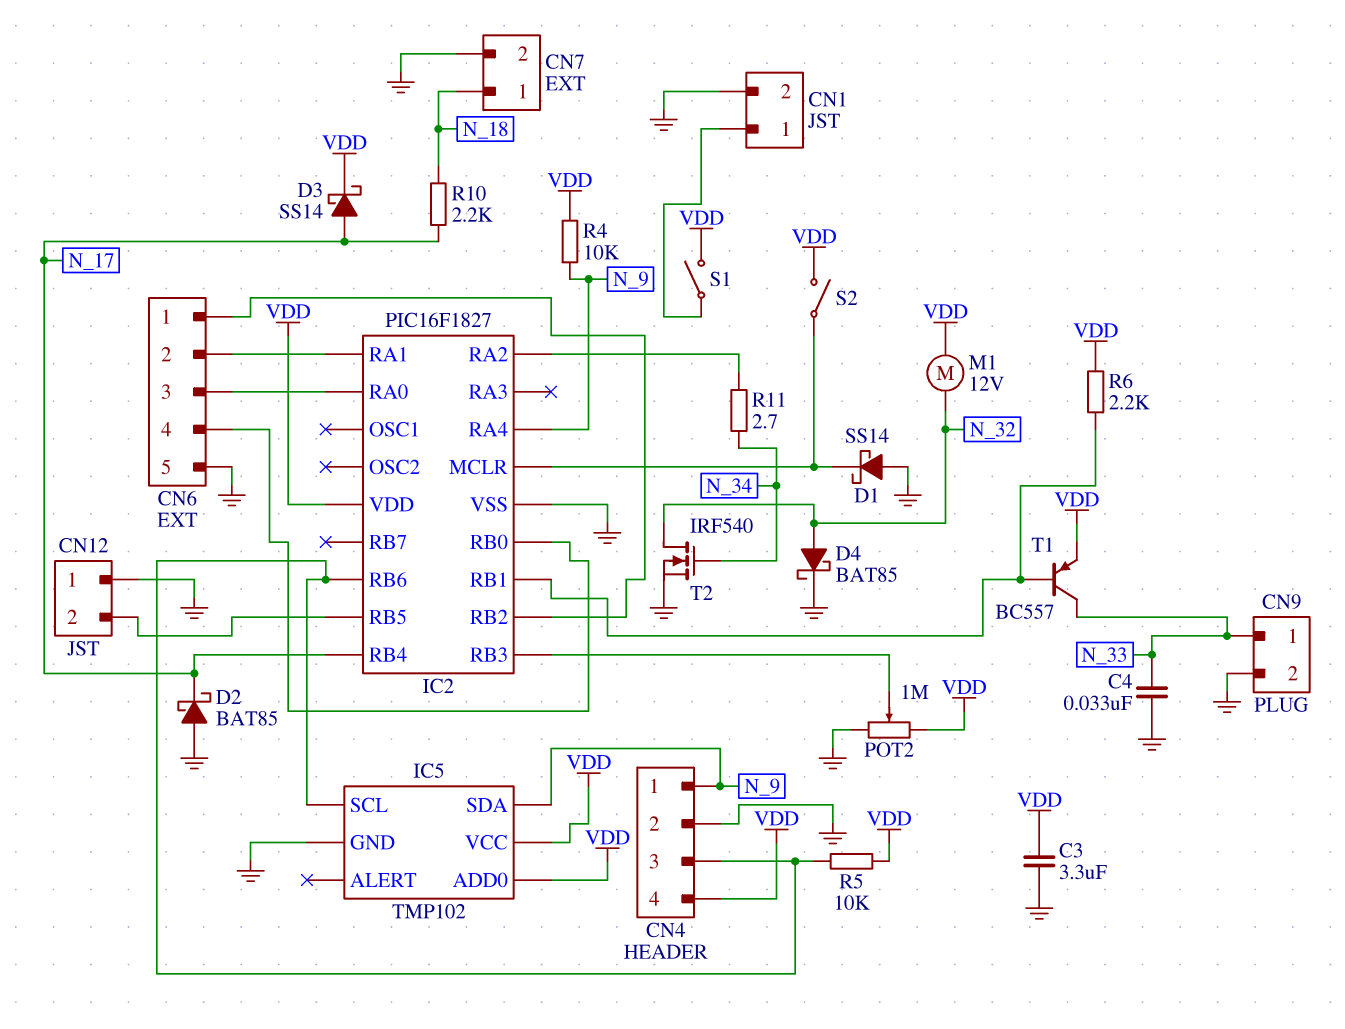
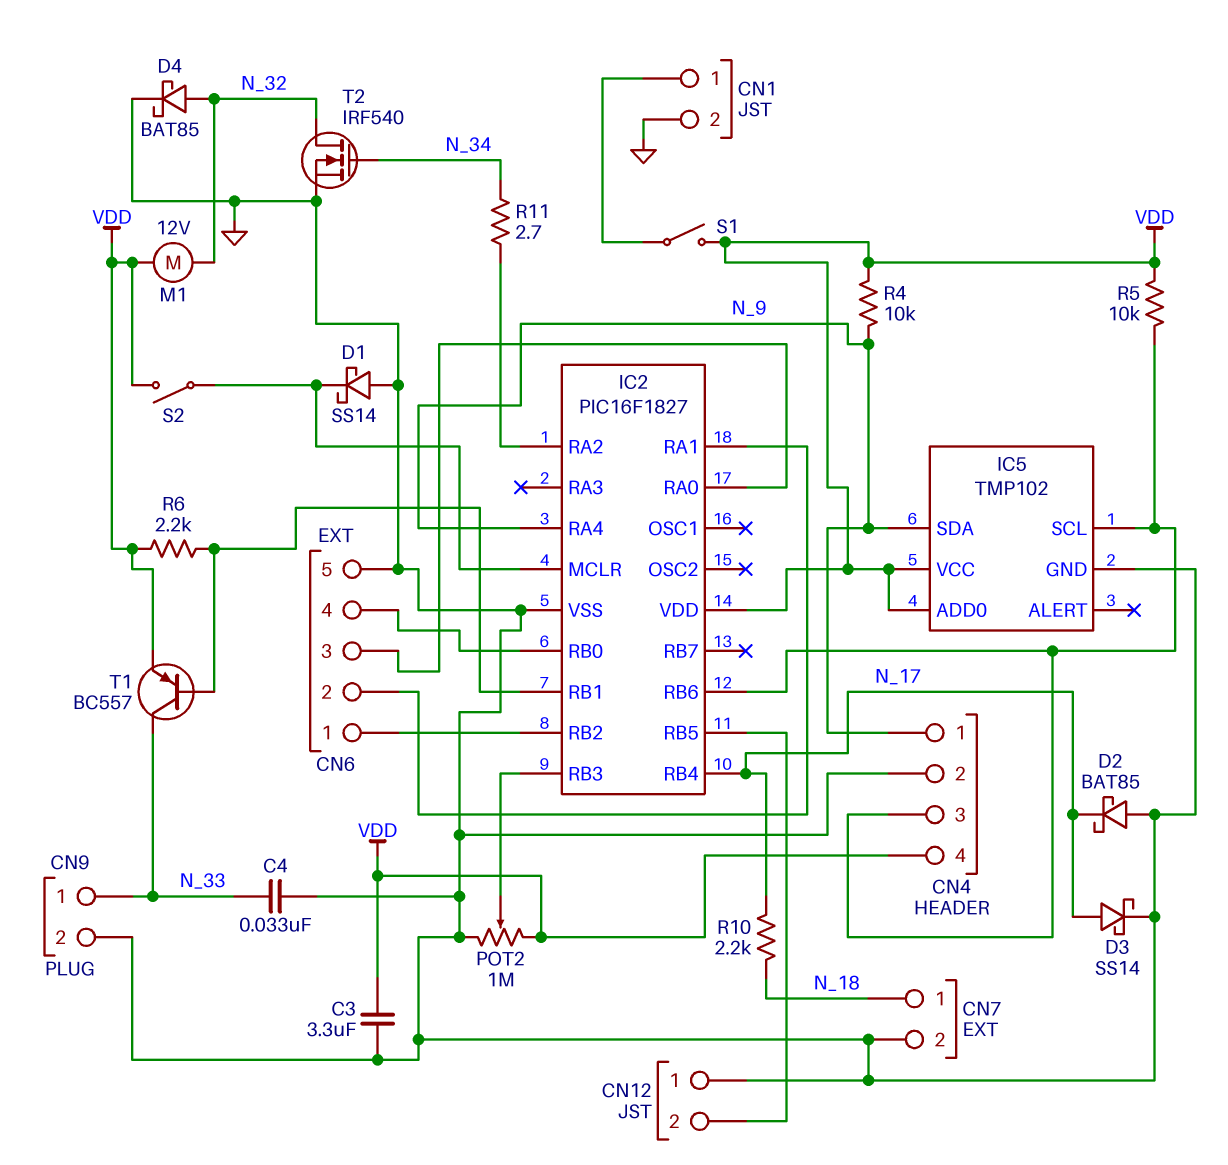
D3: schottky SS14 (A N_17, K VDD) -> schottky SS14 (A N_17, K GND)

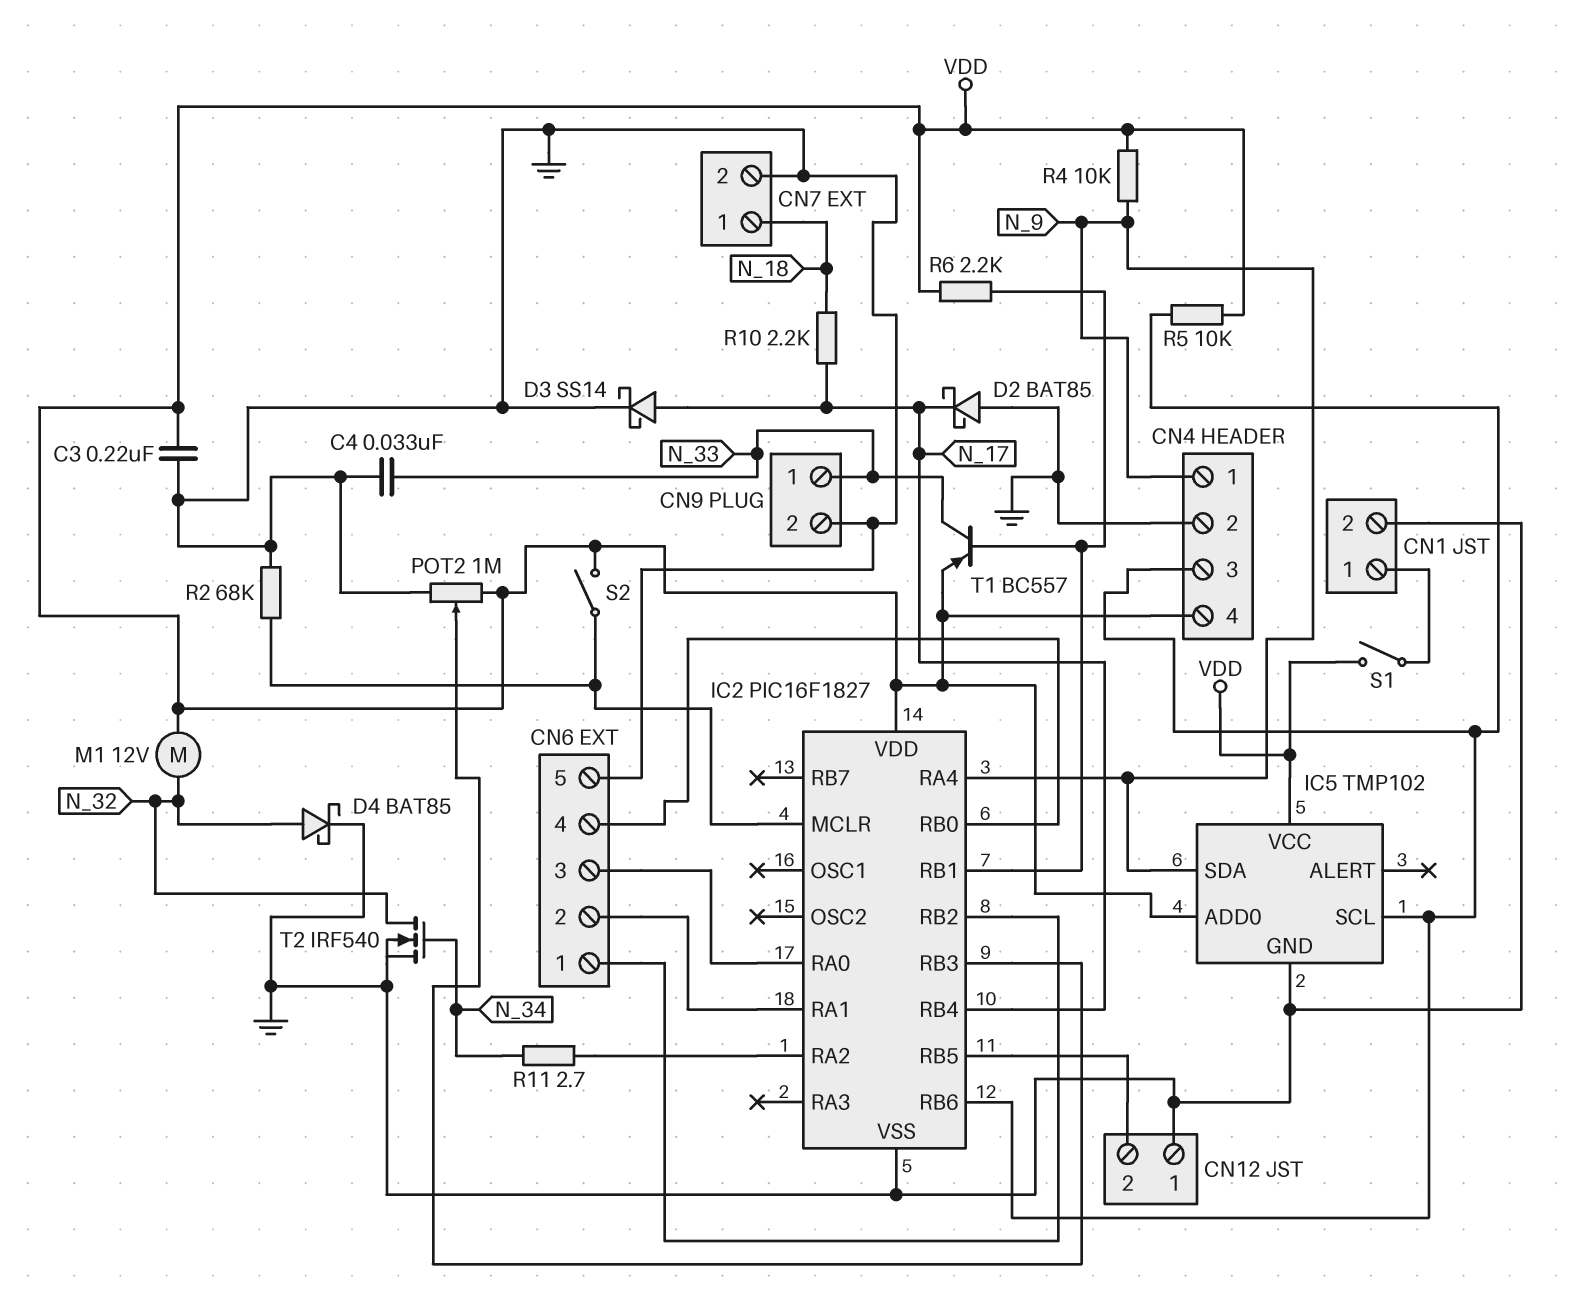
C3: 3.3uF (GND, VDD) -> 220nF (GND, VDD)
D1: schottky SS14 (A GND, K IC2/MCLR) -> none
R2: none -> 68k (GND, IC2/MCLR)

